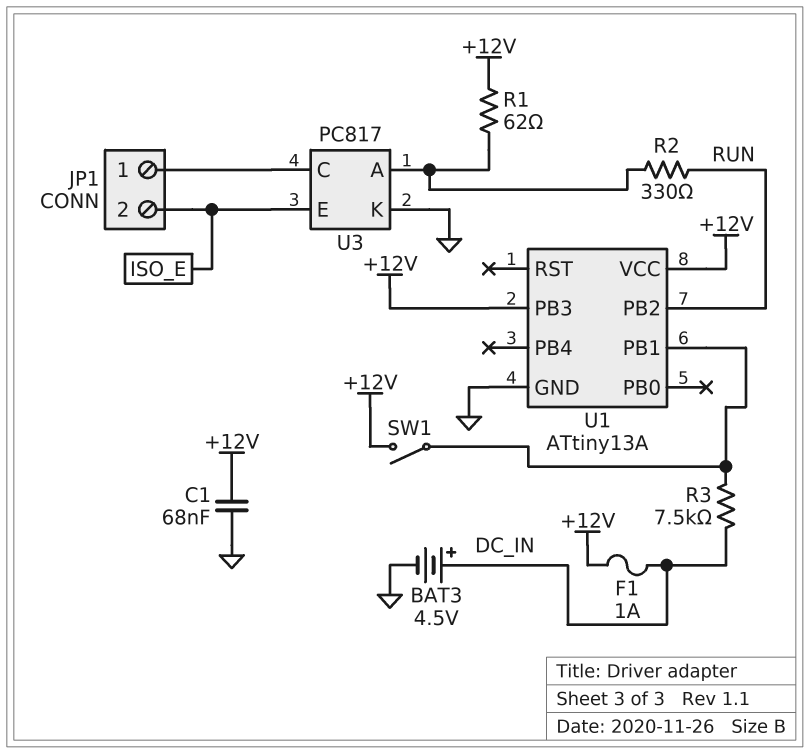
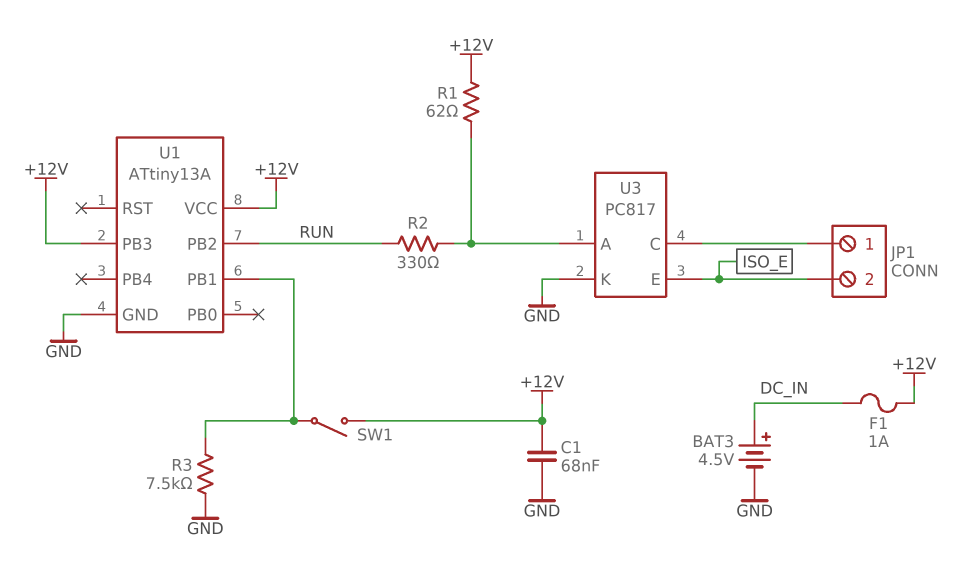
R3: 7.5k (DC_IN, U1/PB1) -> 7.5k (GND, U1/PB1)

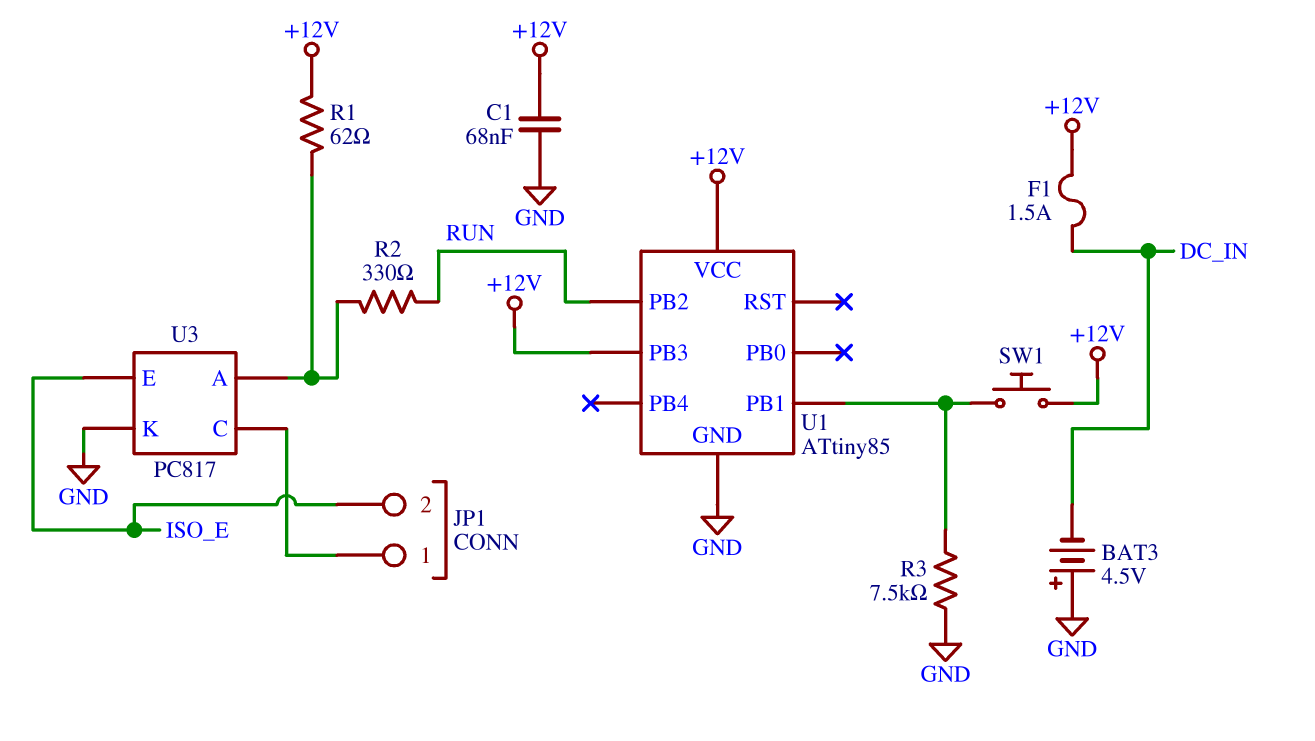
BAT3: 4.5V (plus DC_IN, minus GND) -> 4.5V (plus GND, minus DC_IN)
F1: 1A (+12V, DC_IN) -> 1.5A (+12V, DC_IN)
SW1: switch (+12V, U1/PB1) -> button (+12V, U1/PB1)
U1: ATtiny13A -> ATtiny85

